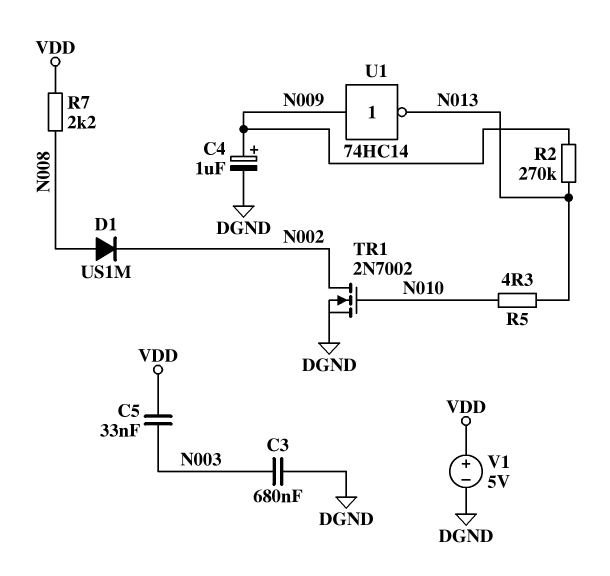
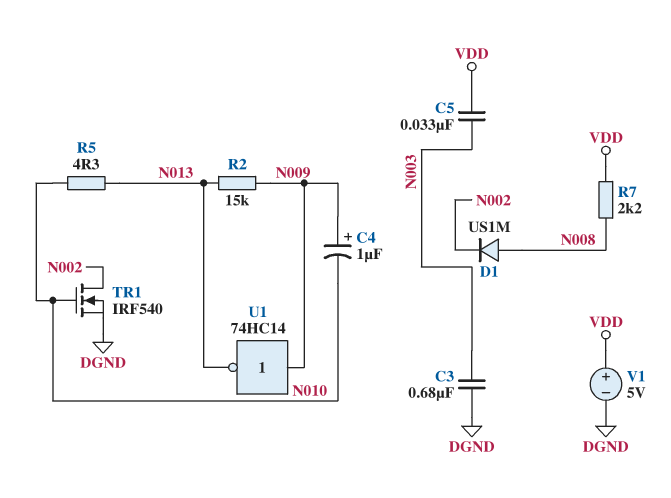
C4: 1uF (plus N009, minus DGND) -> 1uF (plus N009, minus N010)
R2: 270k (N009, N013) -> 15k (N009, N013)
TR1: NMOS 2N7002 (G N010, D N002, S DGND) -> NMOS IRF540 (G N010, D N002, S DGND)

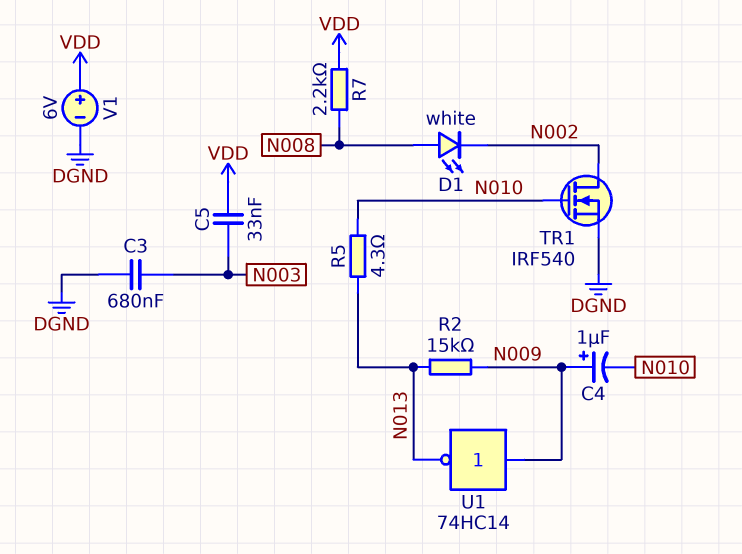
D1: diode US1M (A N008, K N002) -> LED white (A N008, K N002)
V1: 5V (plus VDD, minus DGND) -> 6V (plus VDD, minus DGND)

